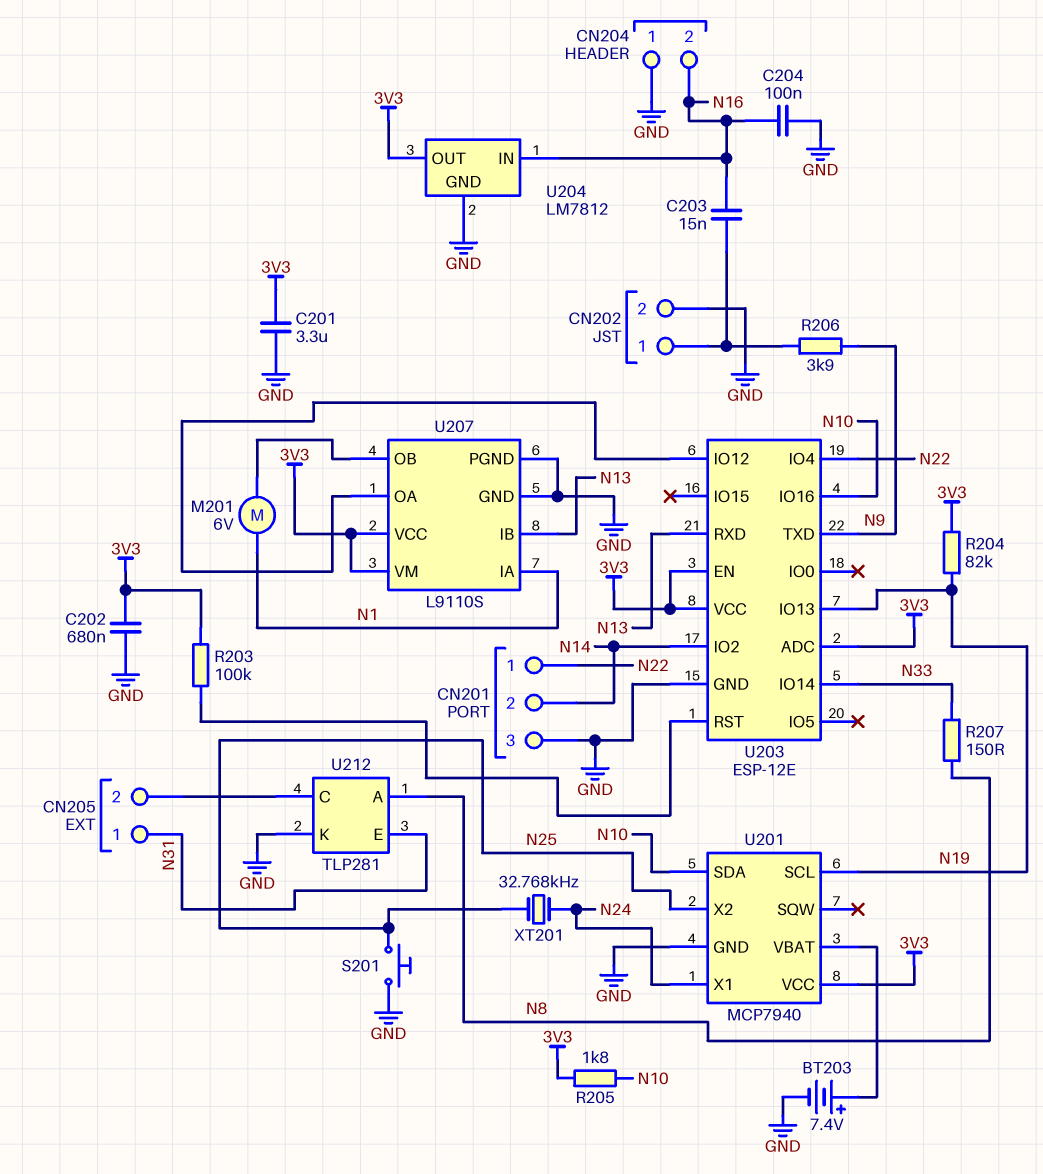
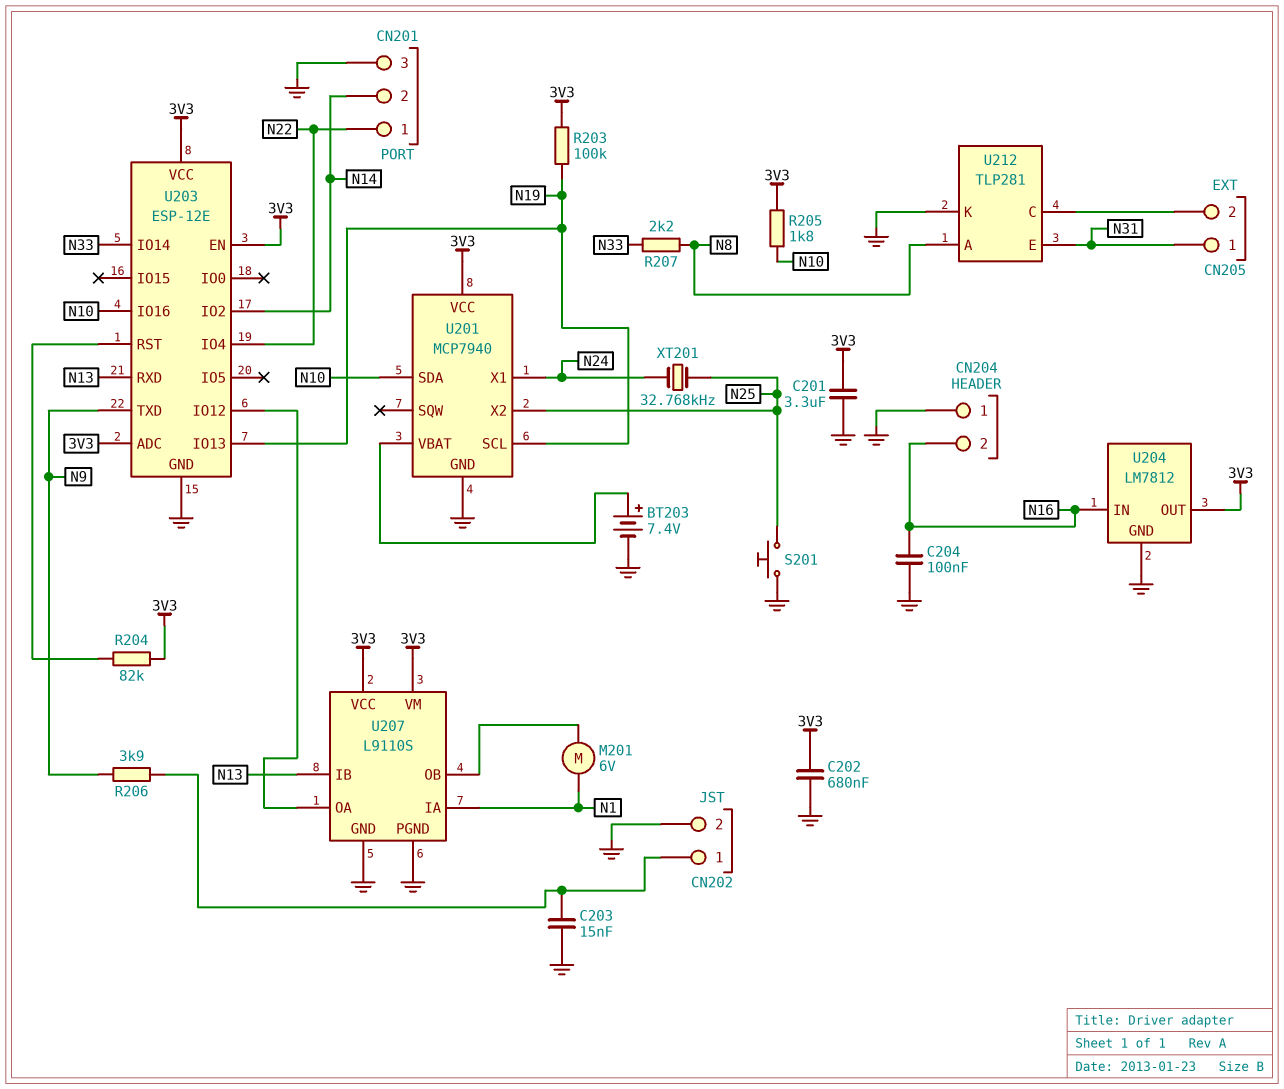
C203: 15nF (CN202/1, N16) -> 15nF (CN202/1, GND)
R203: 100k (3V3, U203/RST) -> 100k (3V3, N19)
R204: 82k (3V3, N19) -> 82k (3V3, U203/RST)
R207: 150 (N8, N33) -> 2.2k (N8, N33)

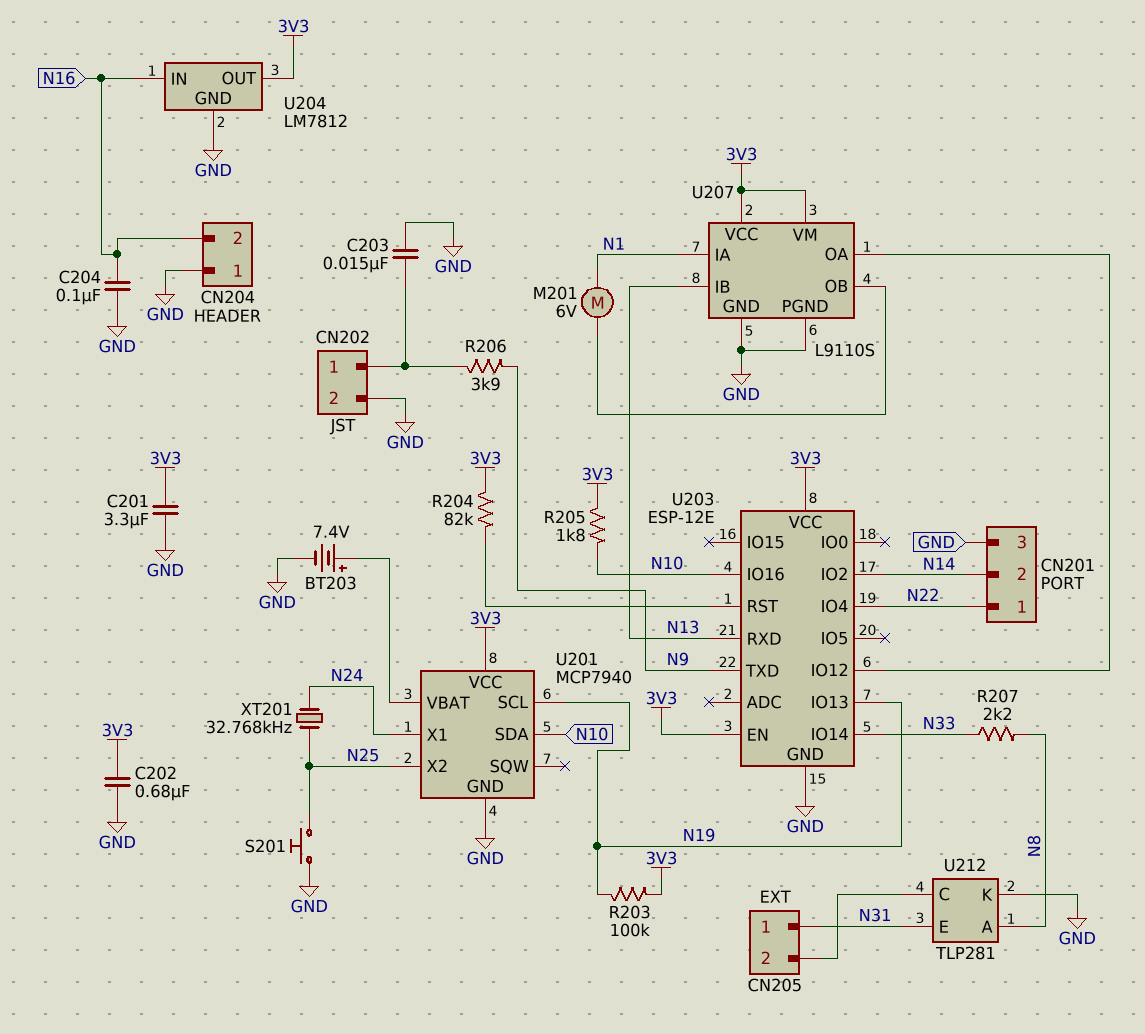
U203 pin ADC: 3V3 -> none

